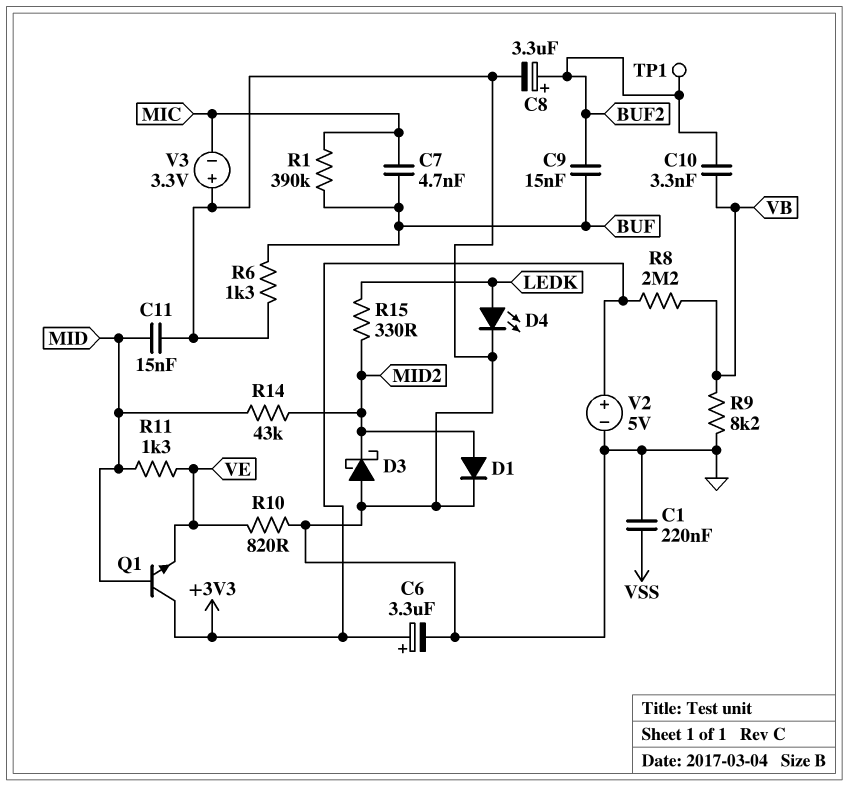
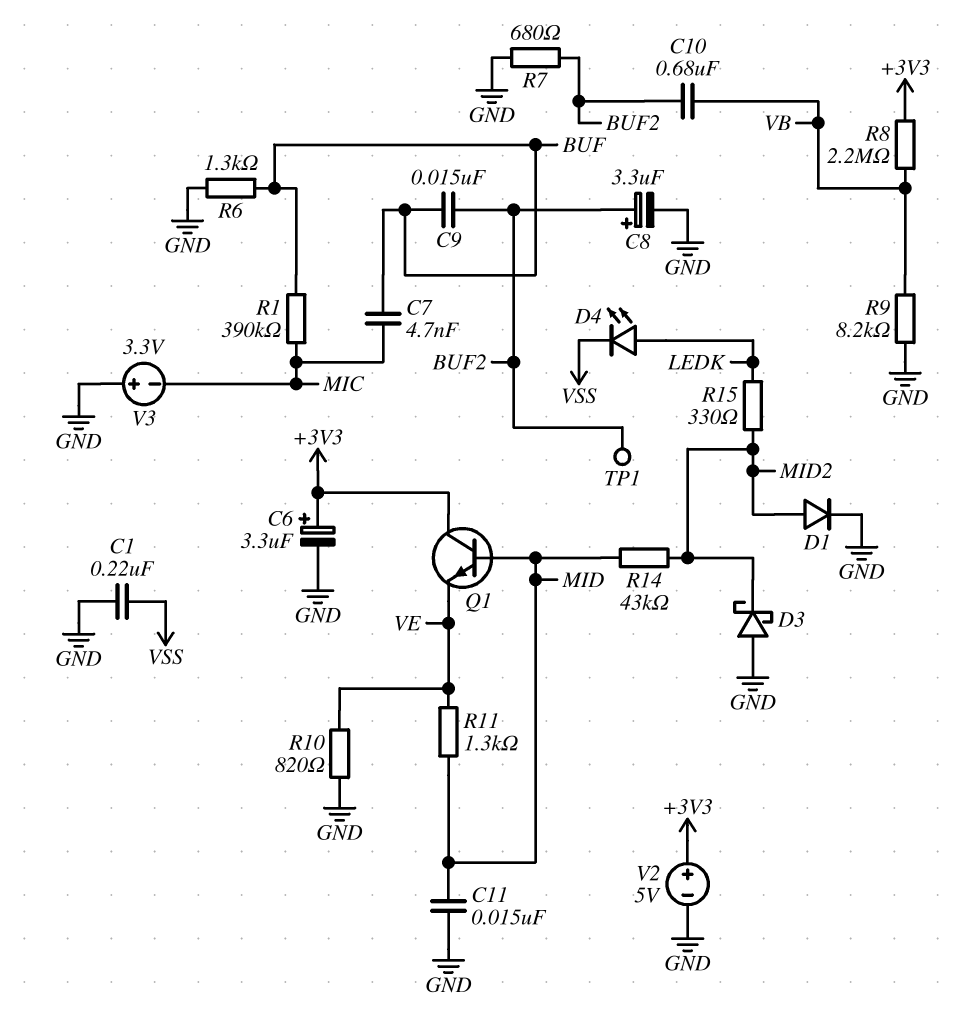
C10: 3.3nF (BUF2, VB) -> 680nF (BUF2, VB)
D4: LED (A LEDK, K GND) -> LED (A LEDK, K VSS)
R7: none -> 680 (BUF2, GND)

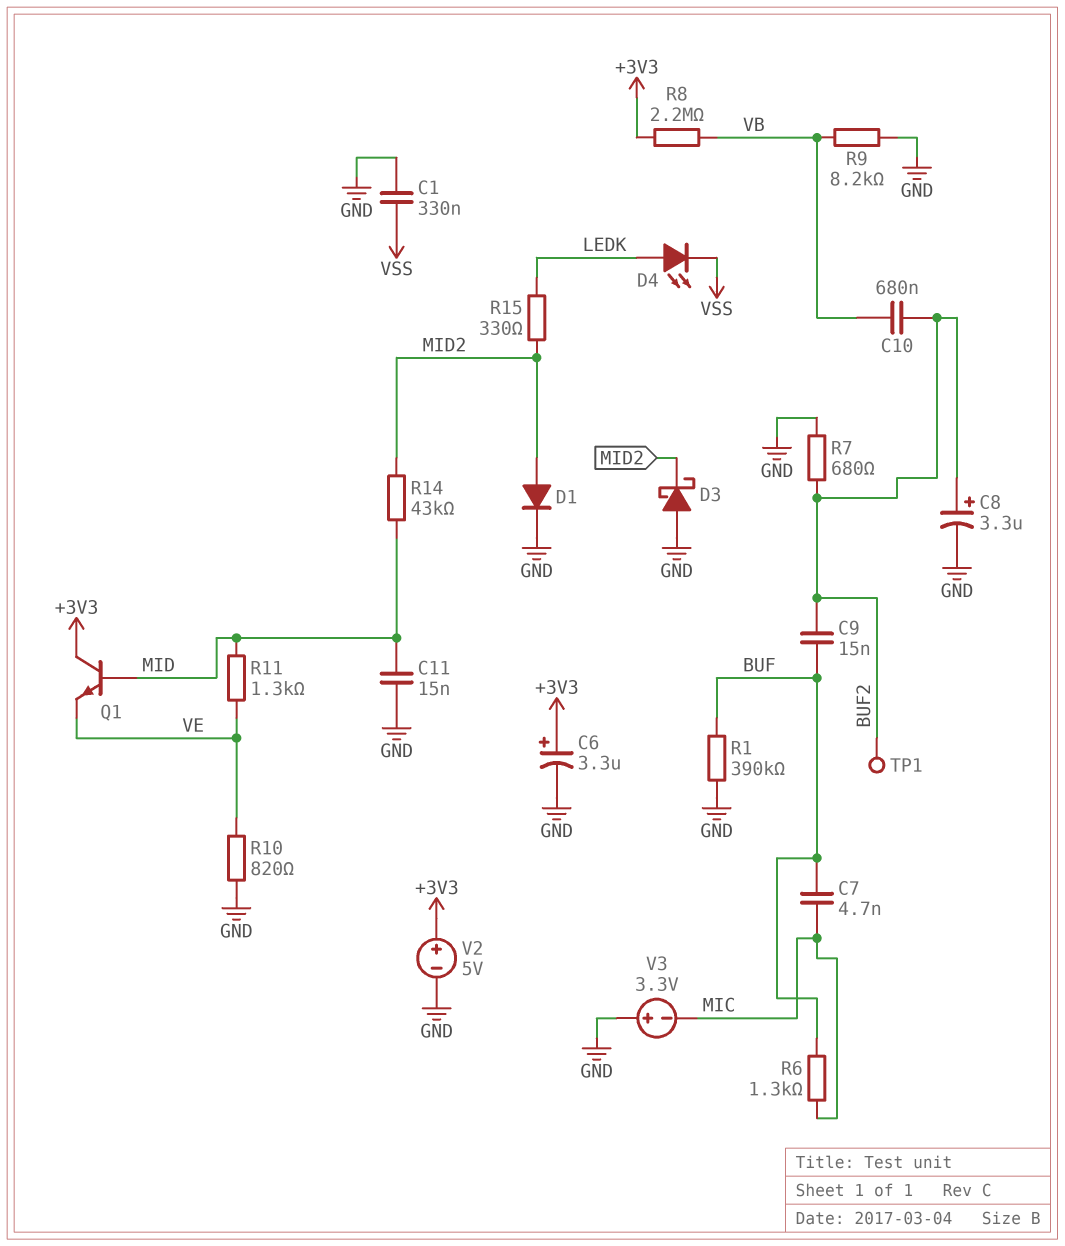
C1: 220nF (GND, VSS) -> 330nF (GND, VSS)
R1: 390k (BUF, MIC) -> 390k (BUF, GND)
R6: 1.3k (BUF, GND) -> 1.3k (BUF, MIC)

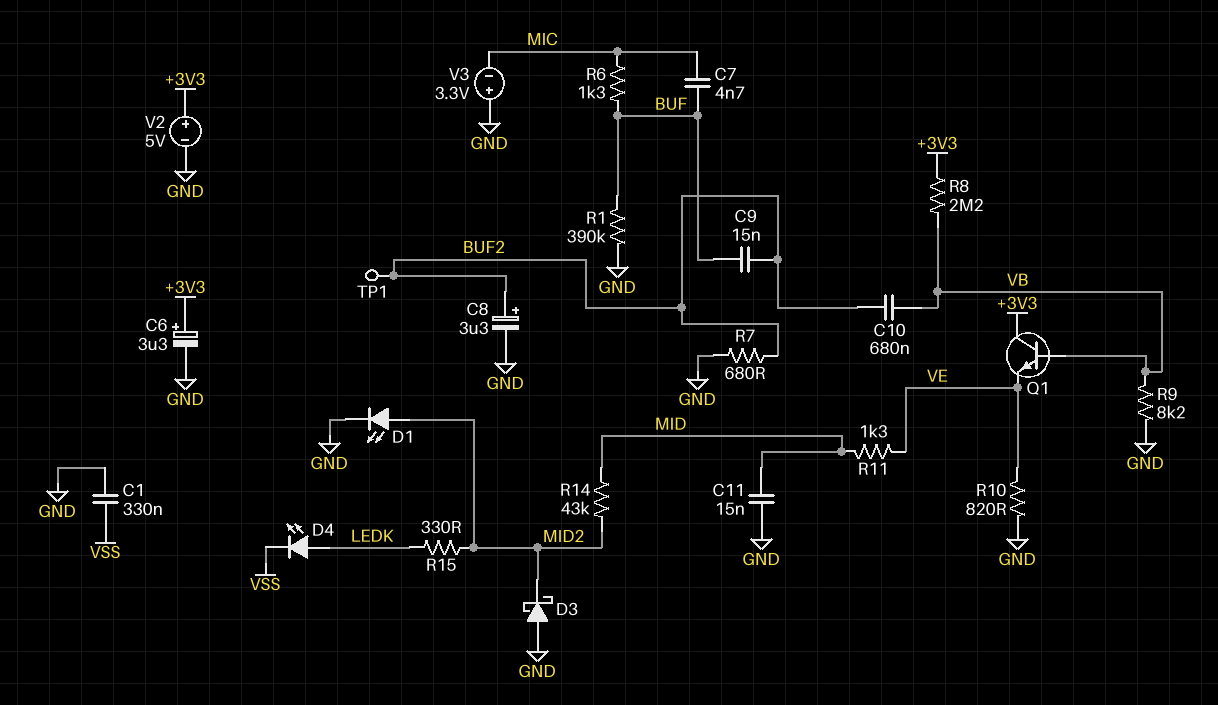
D1: diode (A MID2, K GND) -> LED (A MID2, K GND)
Q1: NPN (B MID, C +3V3, E VE) -> NPN (B VB, C +3V3, E VE)

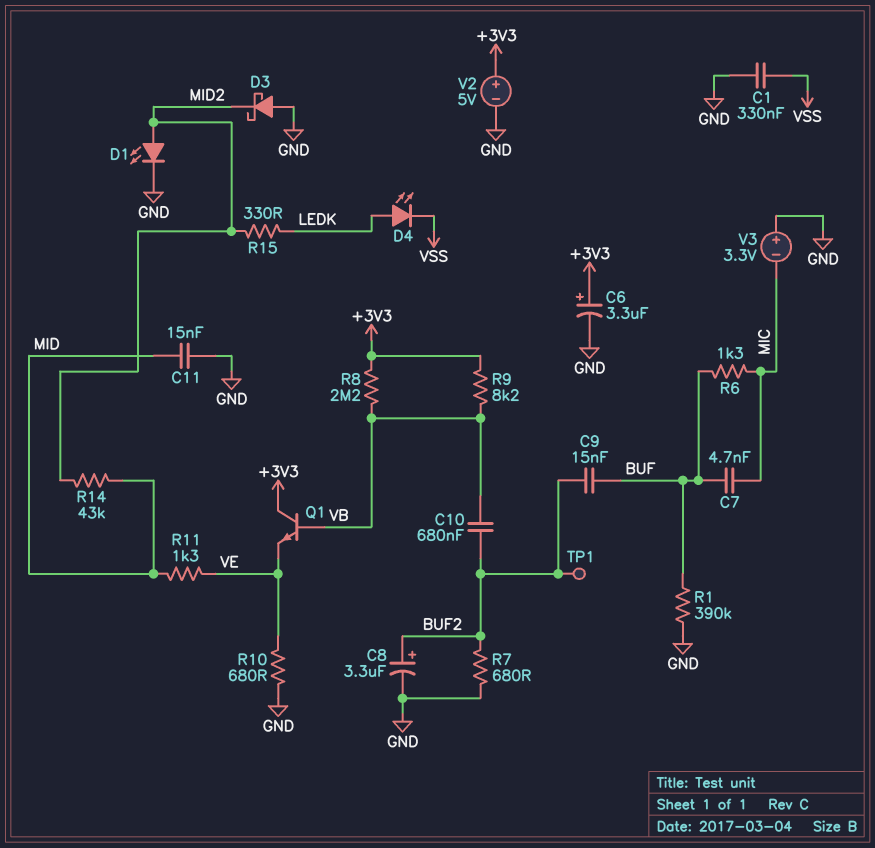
R9: 8.2k (GND, VB) -> 8.2k (+3V3, VB)
R10: 820 (GND, VE) -> 680 (GND, VE)

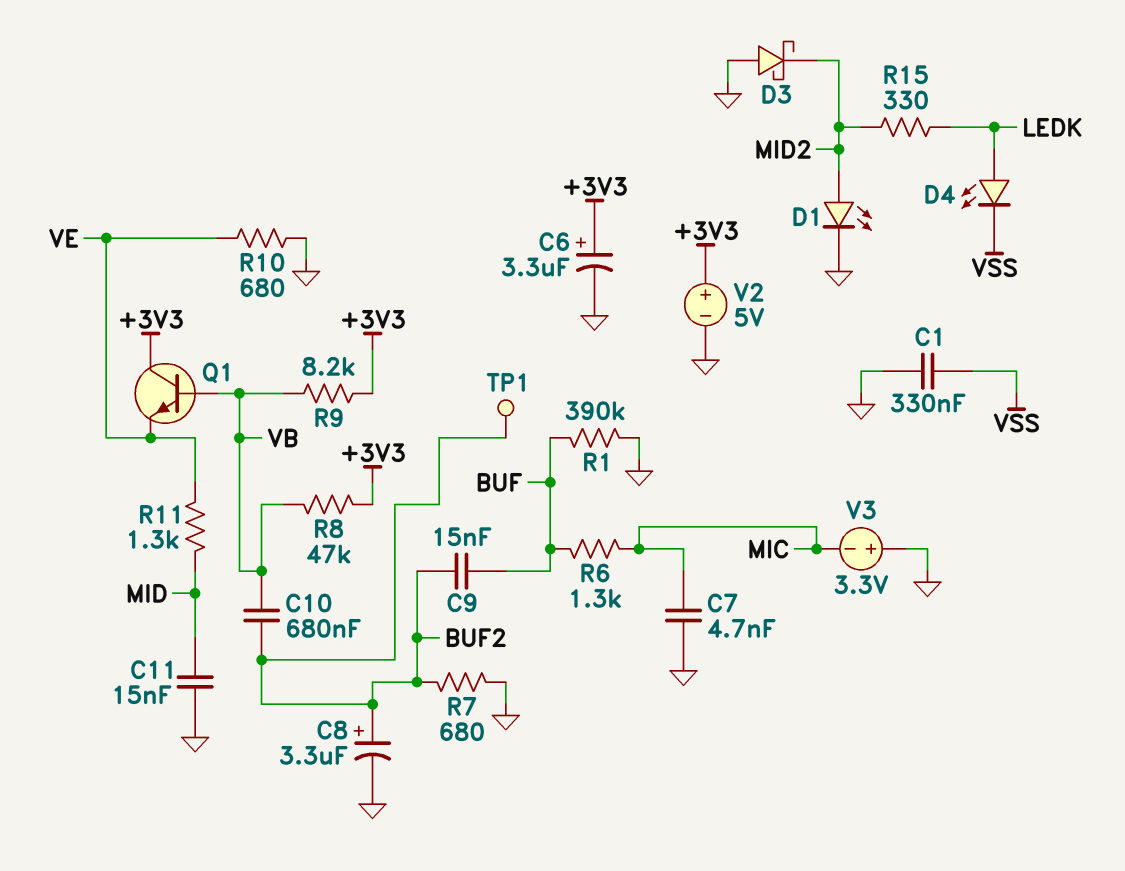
C7: 4.7nF (BUF, MIC) -> 4.7nF (GND, MIC)
R8: 2.2M (+3V3, VB) -> 47k (+3V3, VB)
R14: 43k (MID, MID2) -> none

